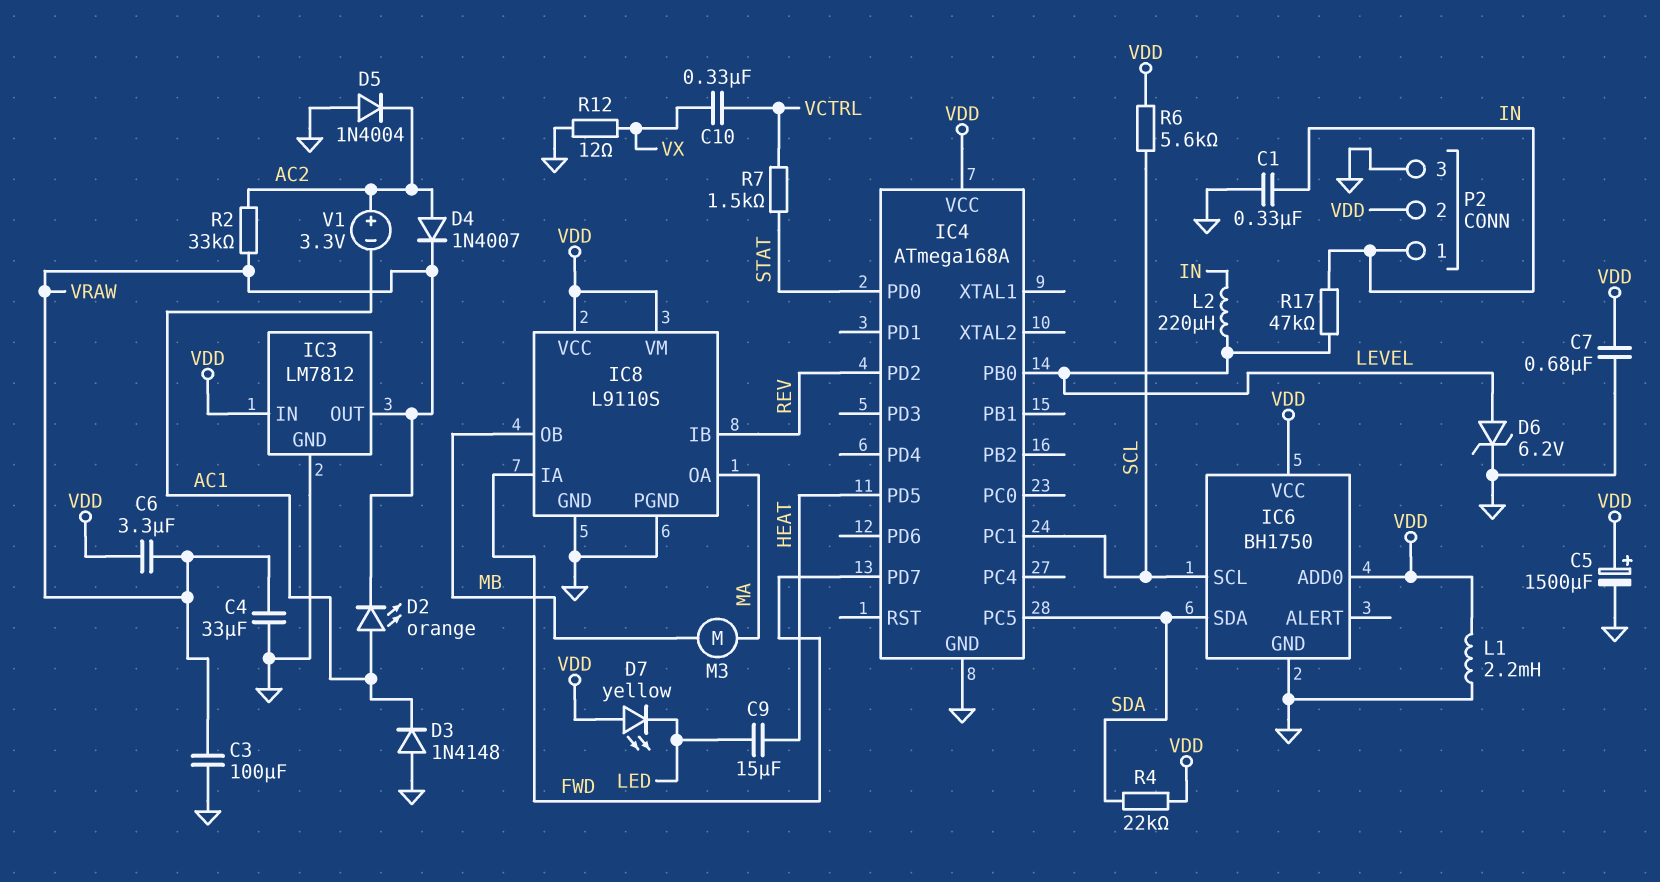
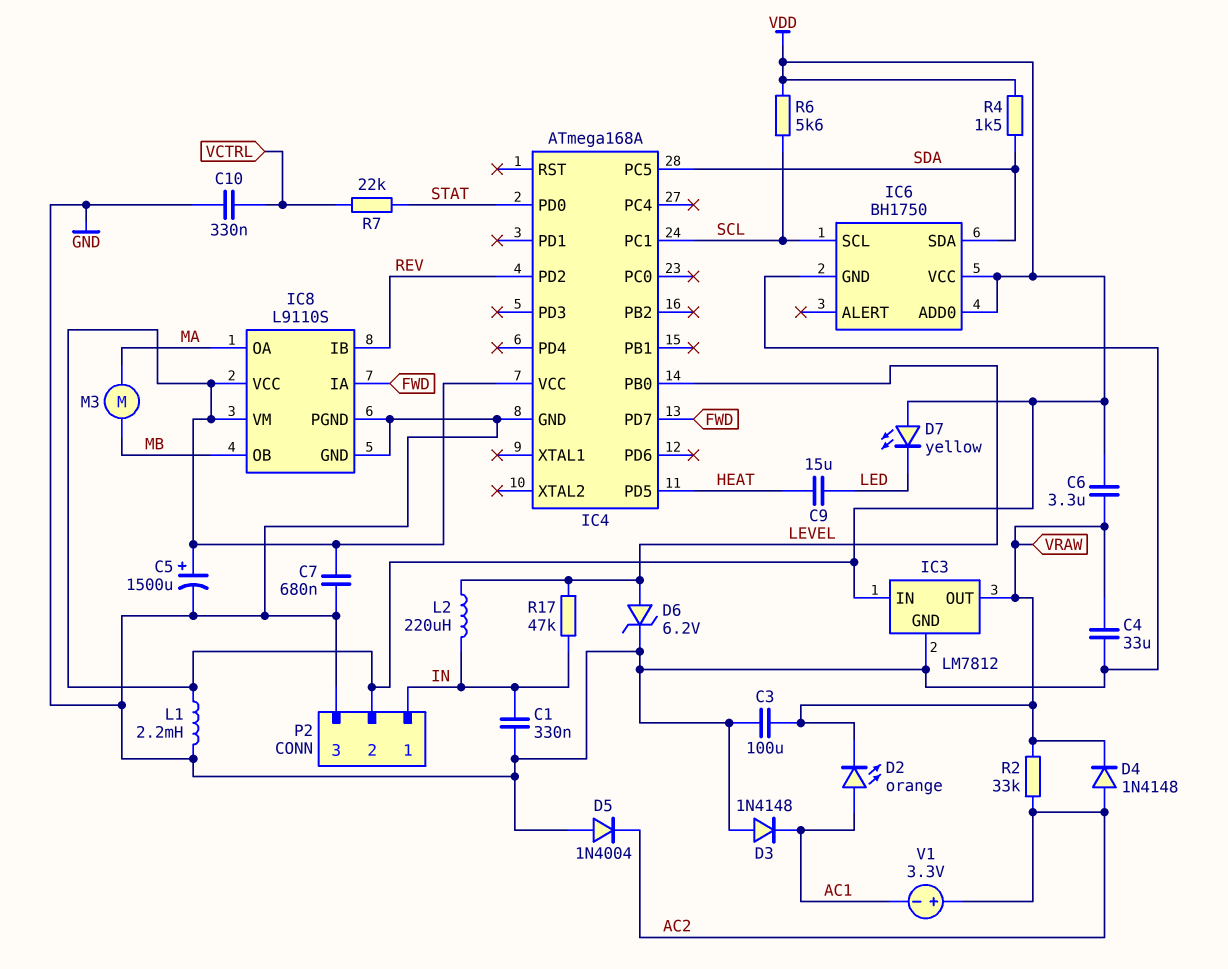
C10: 330nF (VCTRL, VX) -> 330nF (GND, VCTRL)
D4: diode 1N4007 (A AC2, K VRAW) -> diode 1N4148 (A AC2, K VRAW)
R4: 22k (SDA, VDD) -> 1.5k (SDA, VDD)
R7: 1.5k (STAT, VCTRL) -> 22k (STAT, VCTRL)
R12: 12 (GND, VX) -> none

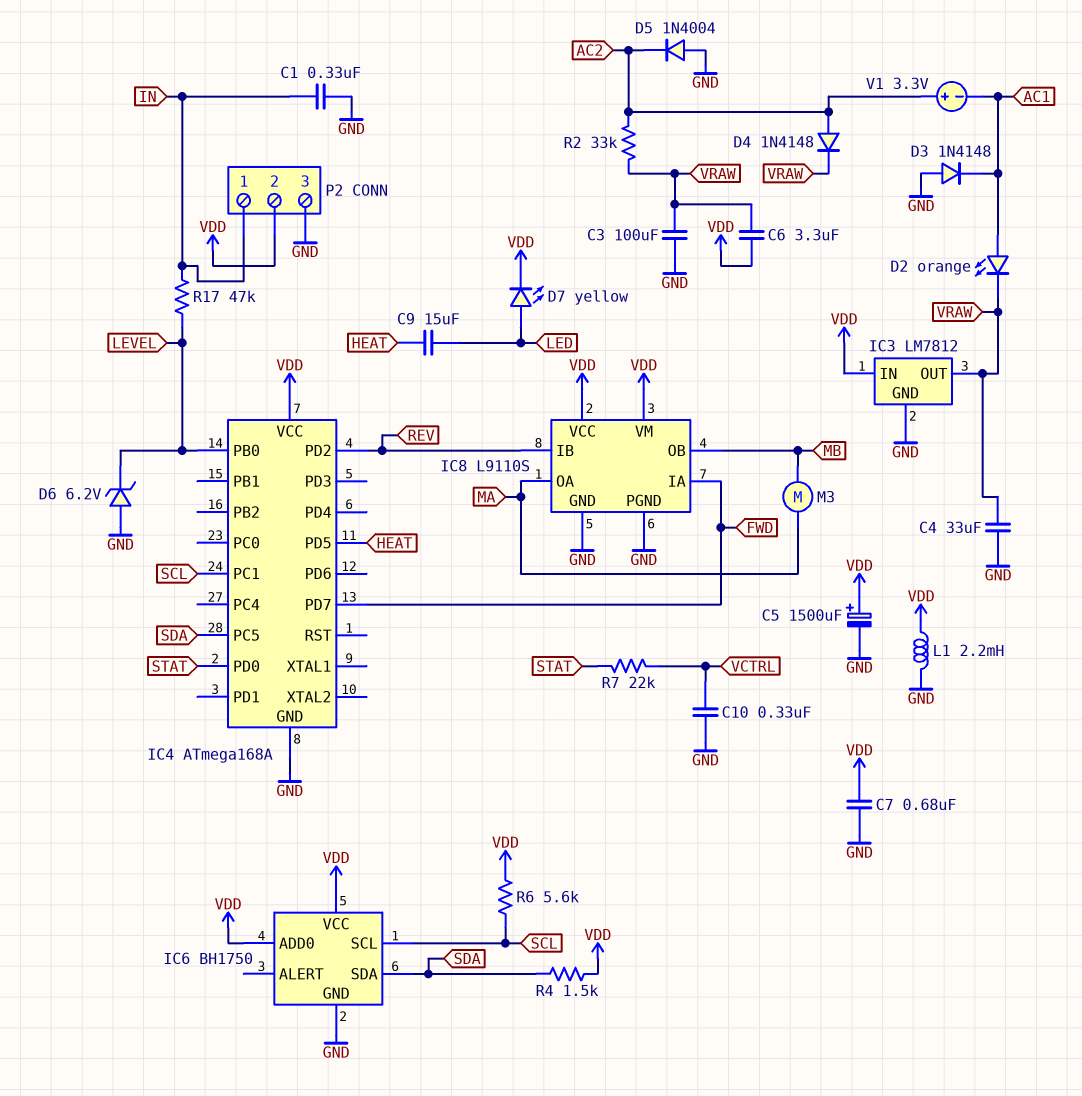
D6: zener 6.2V (A LEVEL, K GND) -> zener 6.2V (A GND, K LEVEL)
D7: LED yellow (A VDD, K LED) -> LED yellow (A LED, K VDD)
L2: 220uH (IN, LEVEL) -> none

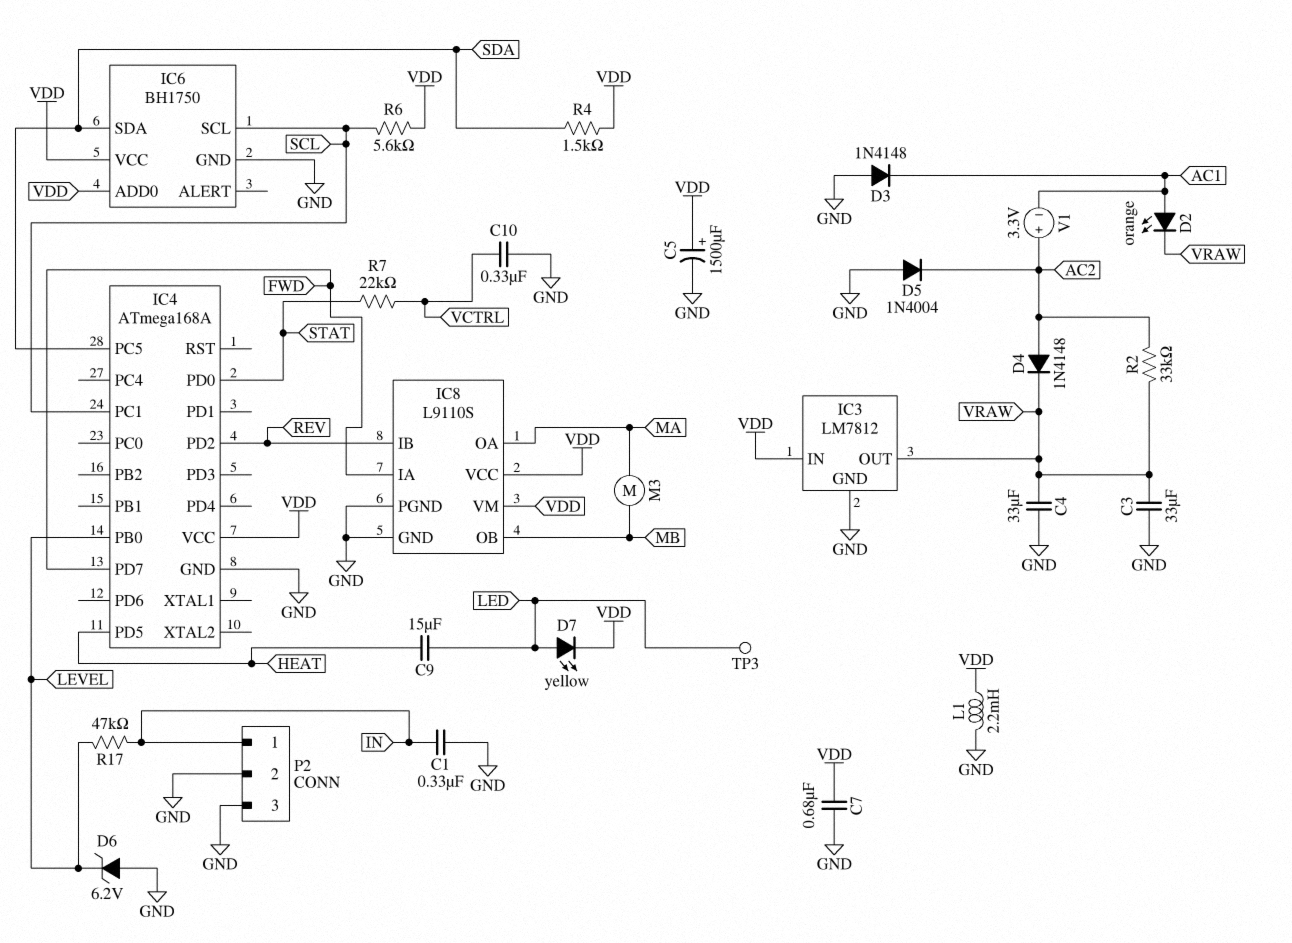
C3: 100uF (GND, VRAW) -> 33uF (GND, VRAW)
C6: 3.3uF (VDD, VRAW) -> none
P2 pin 2: VDD -> GND
TP3: none -> test point (LED)

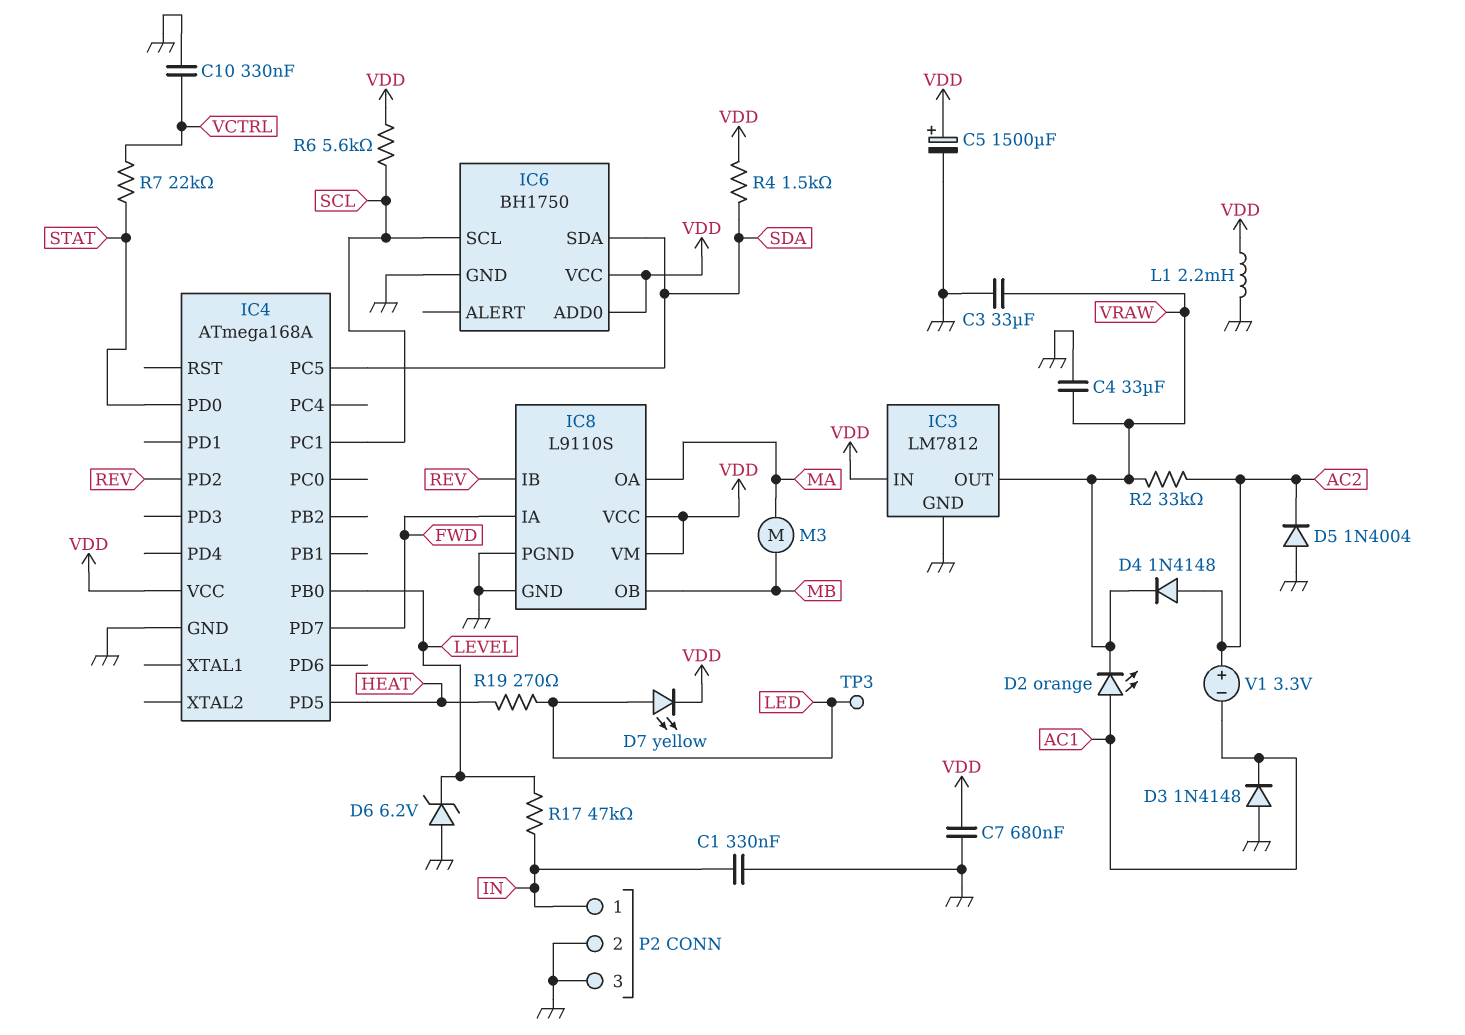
C9: 15uF (HEAT, LED) -> none
R19: none -> 270 (HEAT, LED)

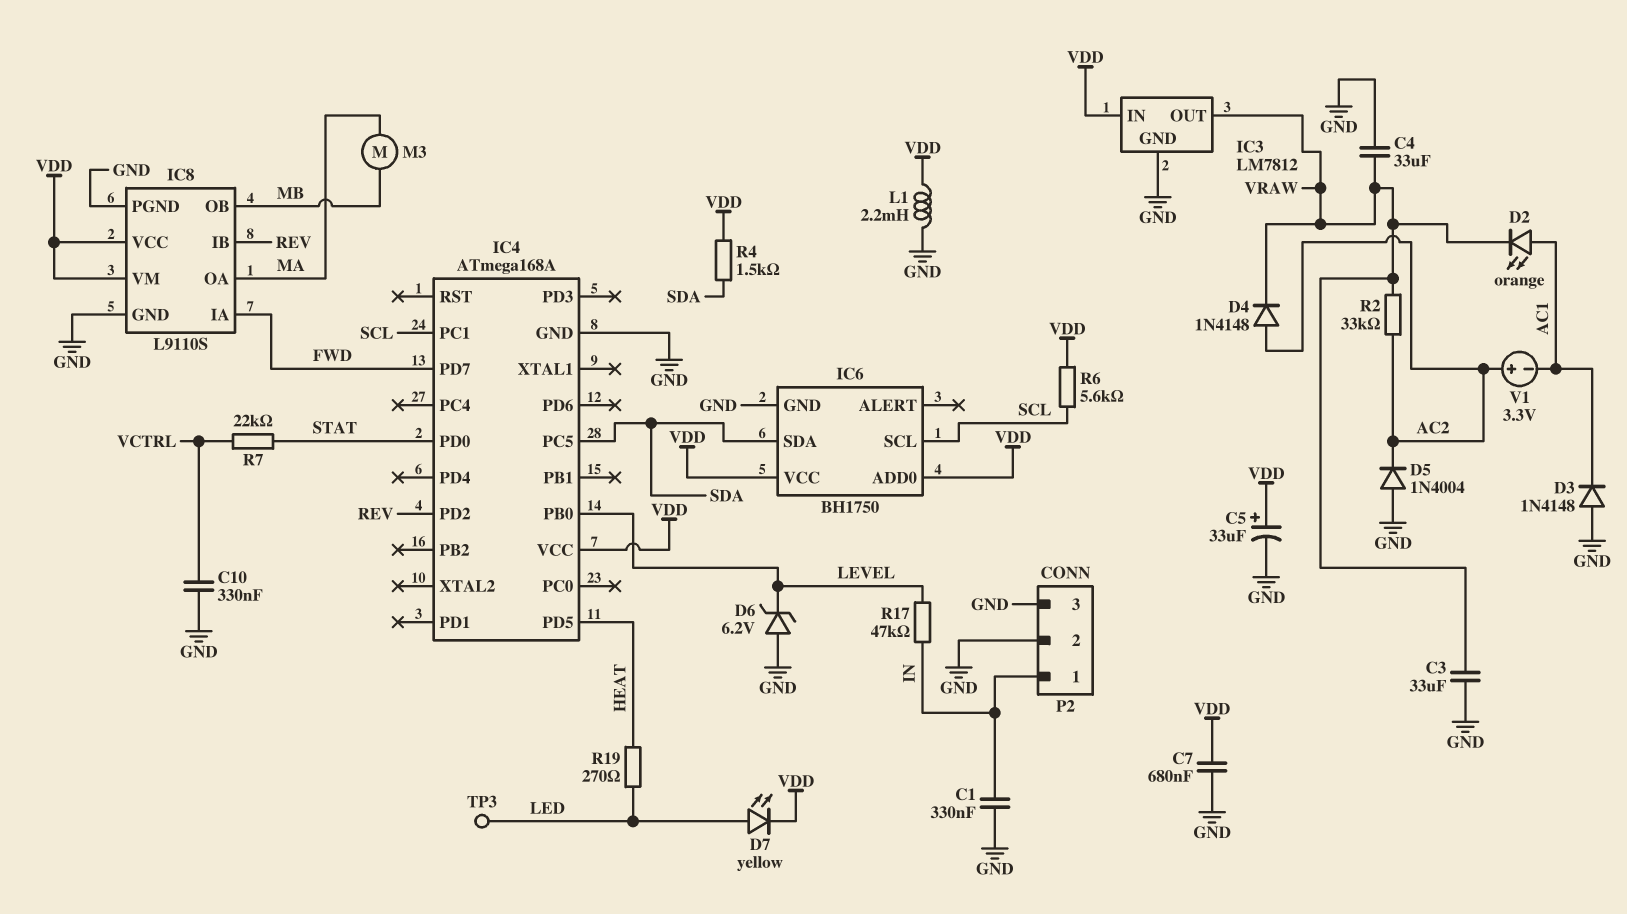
C5: 1500uF (plus VDD, minus GND) -> 33uF (plus VDD, minus GND)

